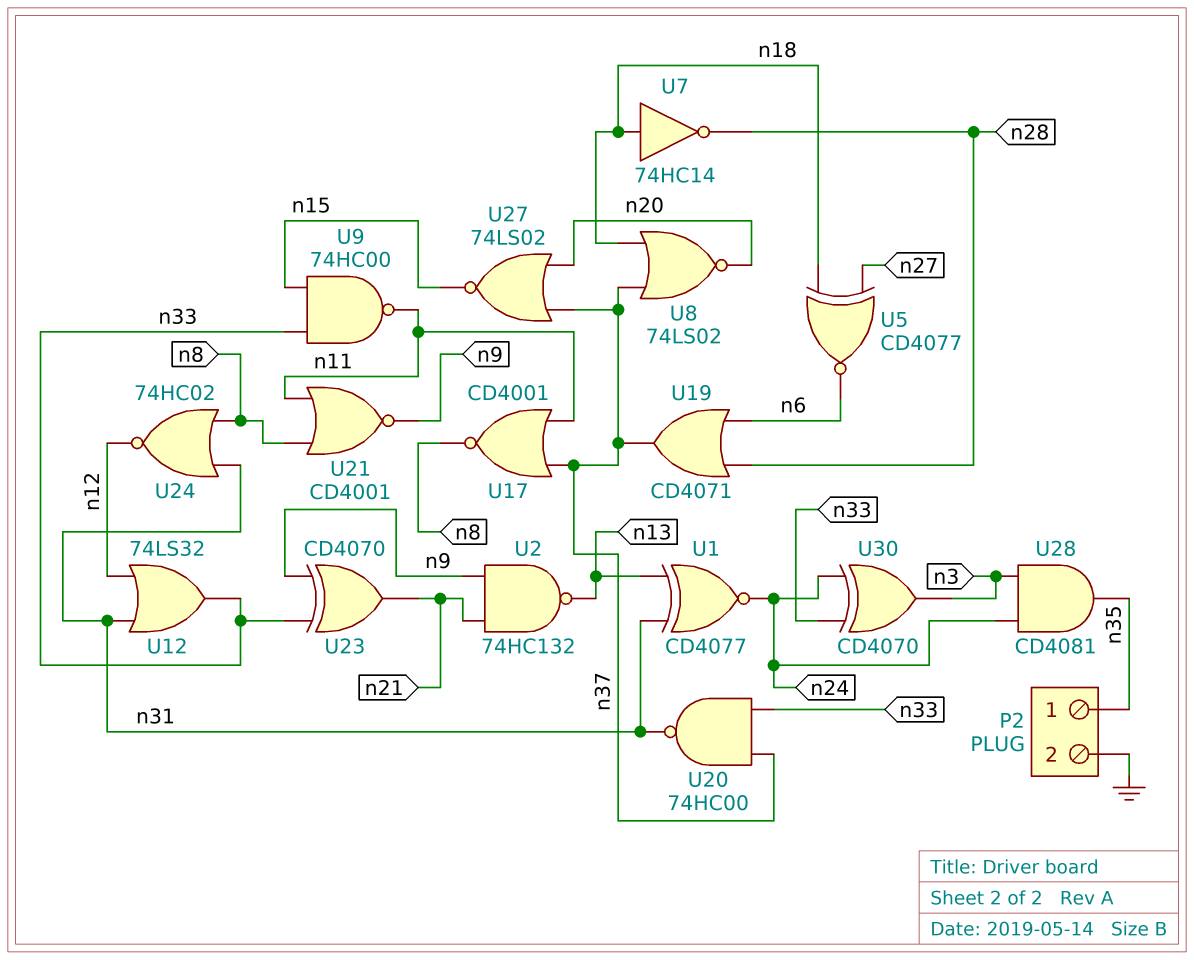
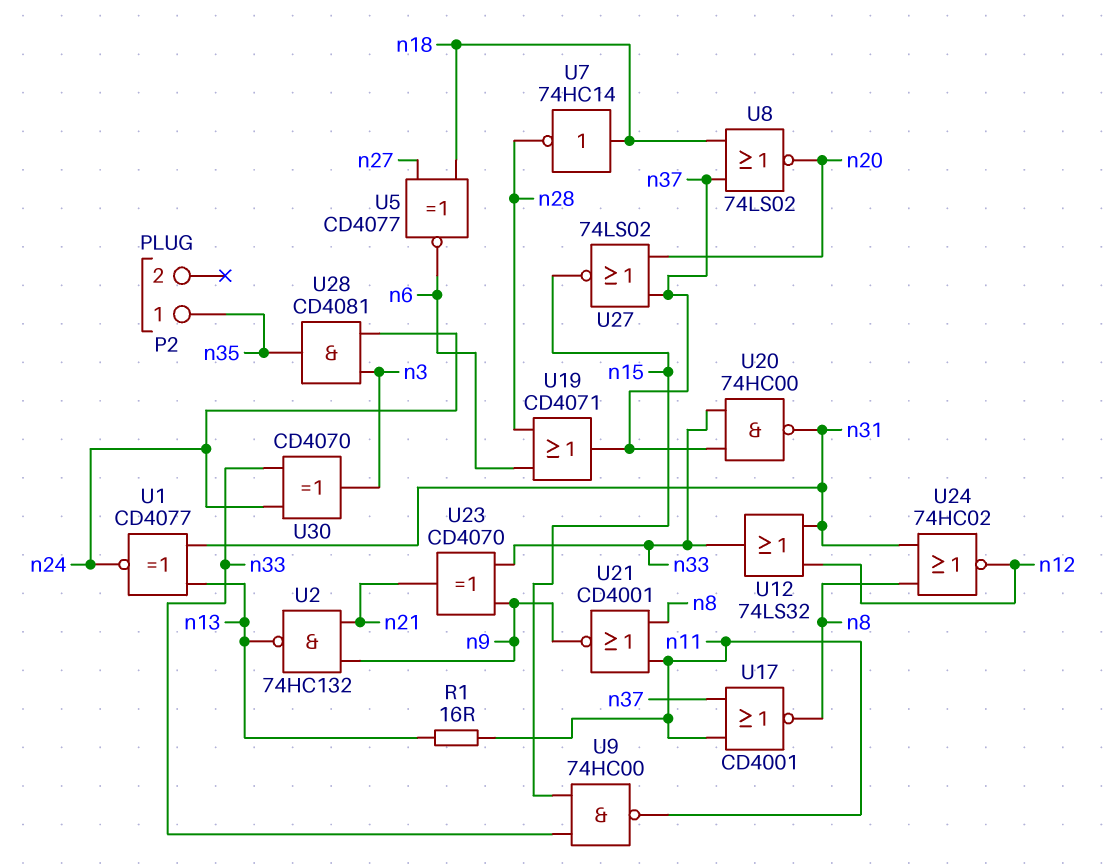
P2 pin 2: GND -> none
R1: none -> 16 (n11, n13)

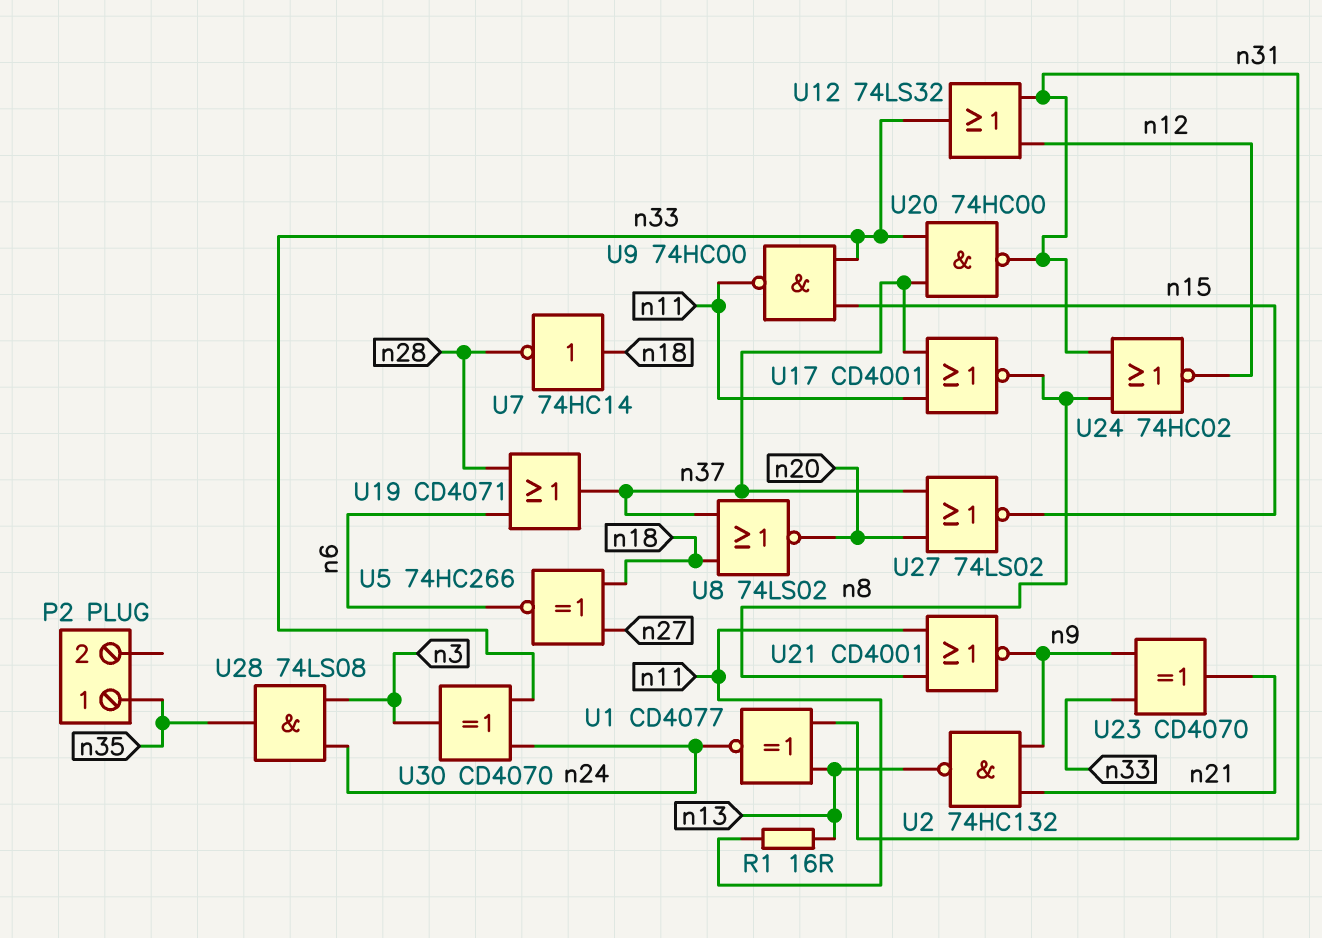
U5: XNOR CD4077 (in n18, in n27, out n6) -> XNOR 74HC266 (in n18, in n27, out n6)
U28: AND CD4081 (in n3, in n24, out n35) -> AND 74LS08 (in n3, in n24, out n35)

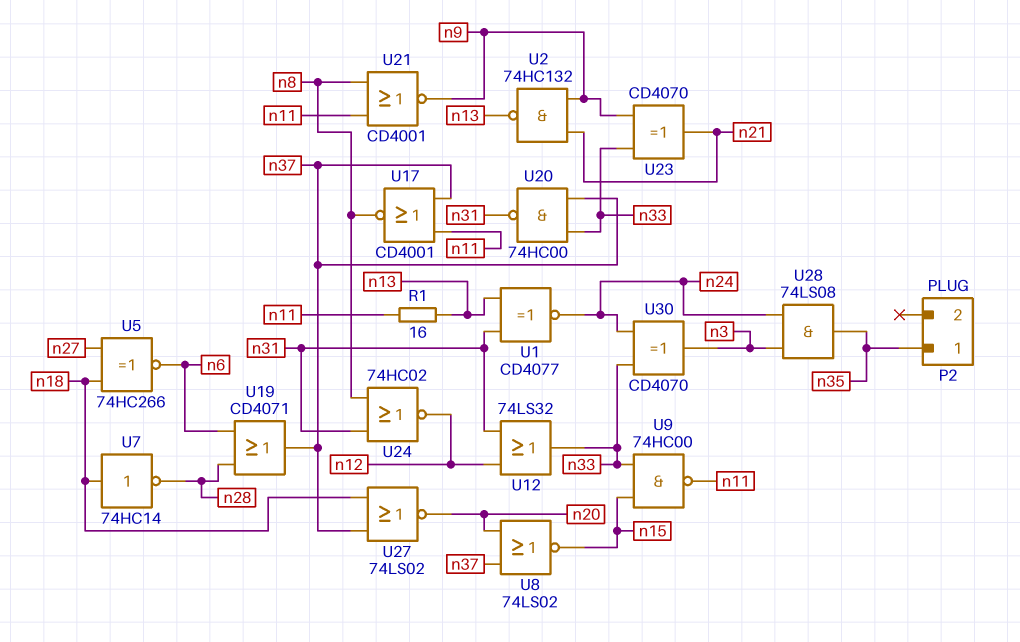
U8: NOR 74LS02 (in n18, in n37, out n20) -> NOR 74LS02 (in n20, in n37, out n15)
U27: NOR 74LS02 (in n20, in n37, out n15) -> NOR 74LS02 (in n18, in n37, out n20)

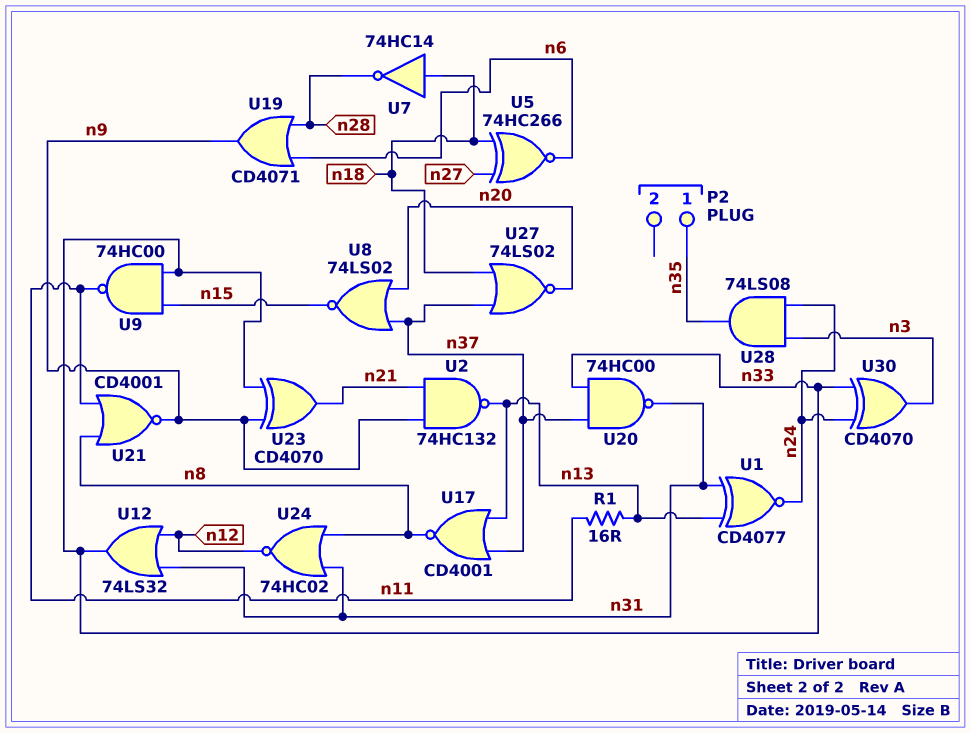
U17: NOR CD4001 (in n11, in n37, out n8) -> NOR CD4001 (in n13, in n37, out n8)
U19: OR CD4071 (in n6, in n28, out n37) -> OR CD4071 (in n6, in n28, out n9)

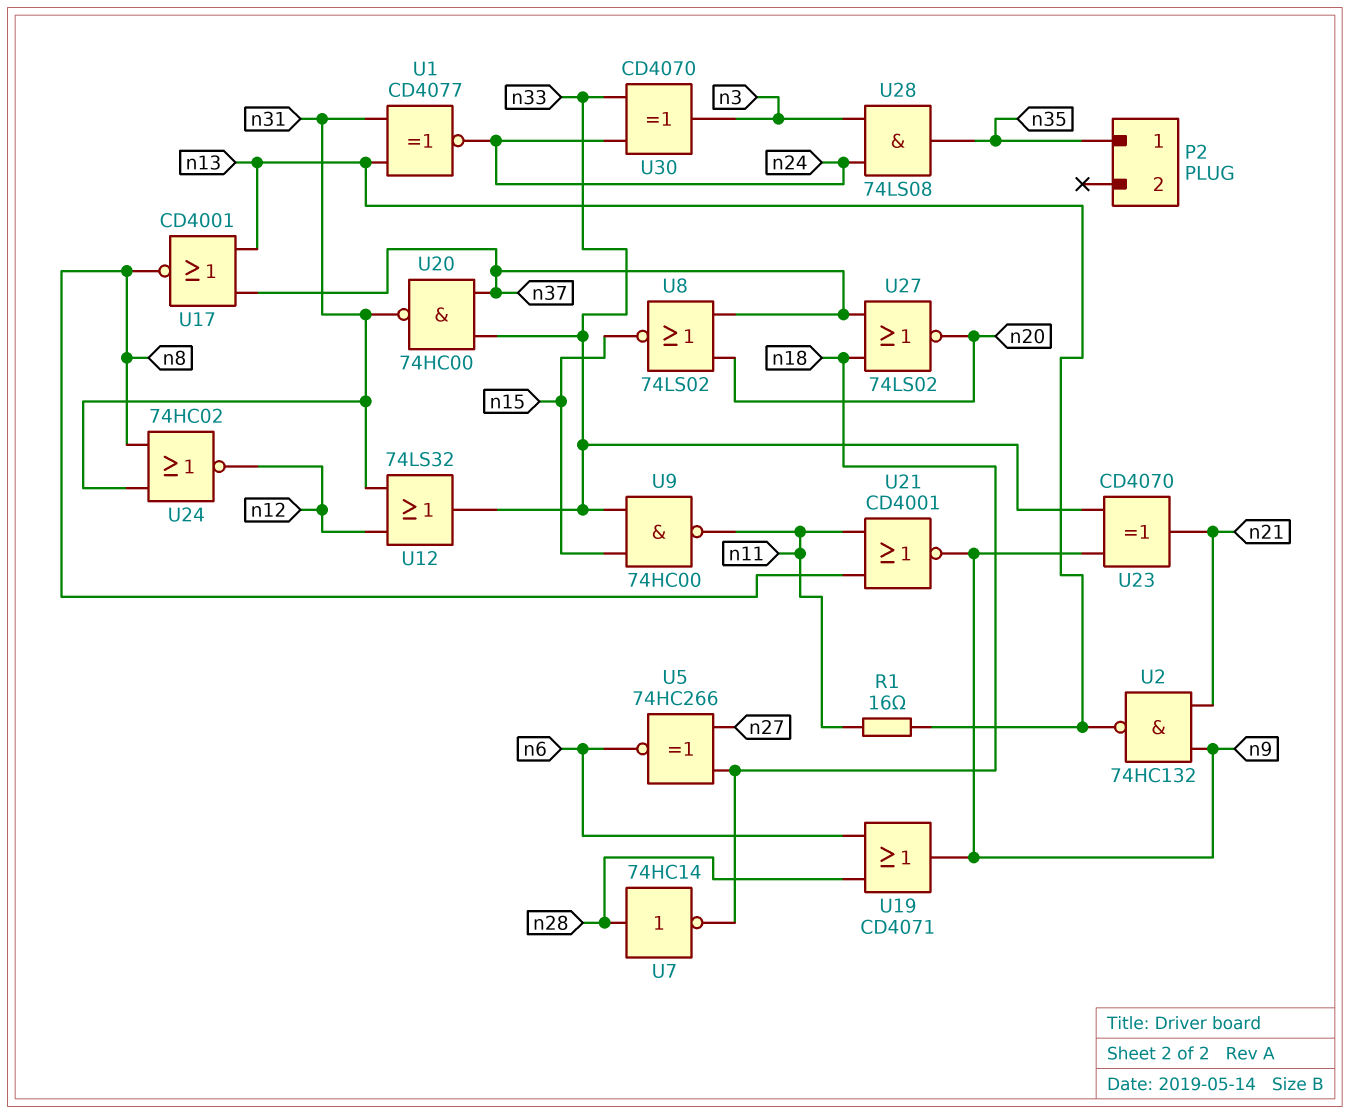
U7: NOT 74HC14 (in n18, out n28) -> NOT 74HC14 (in n28, out n18)

